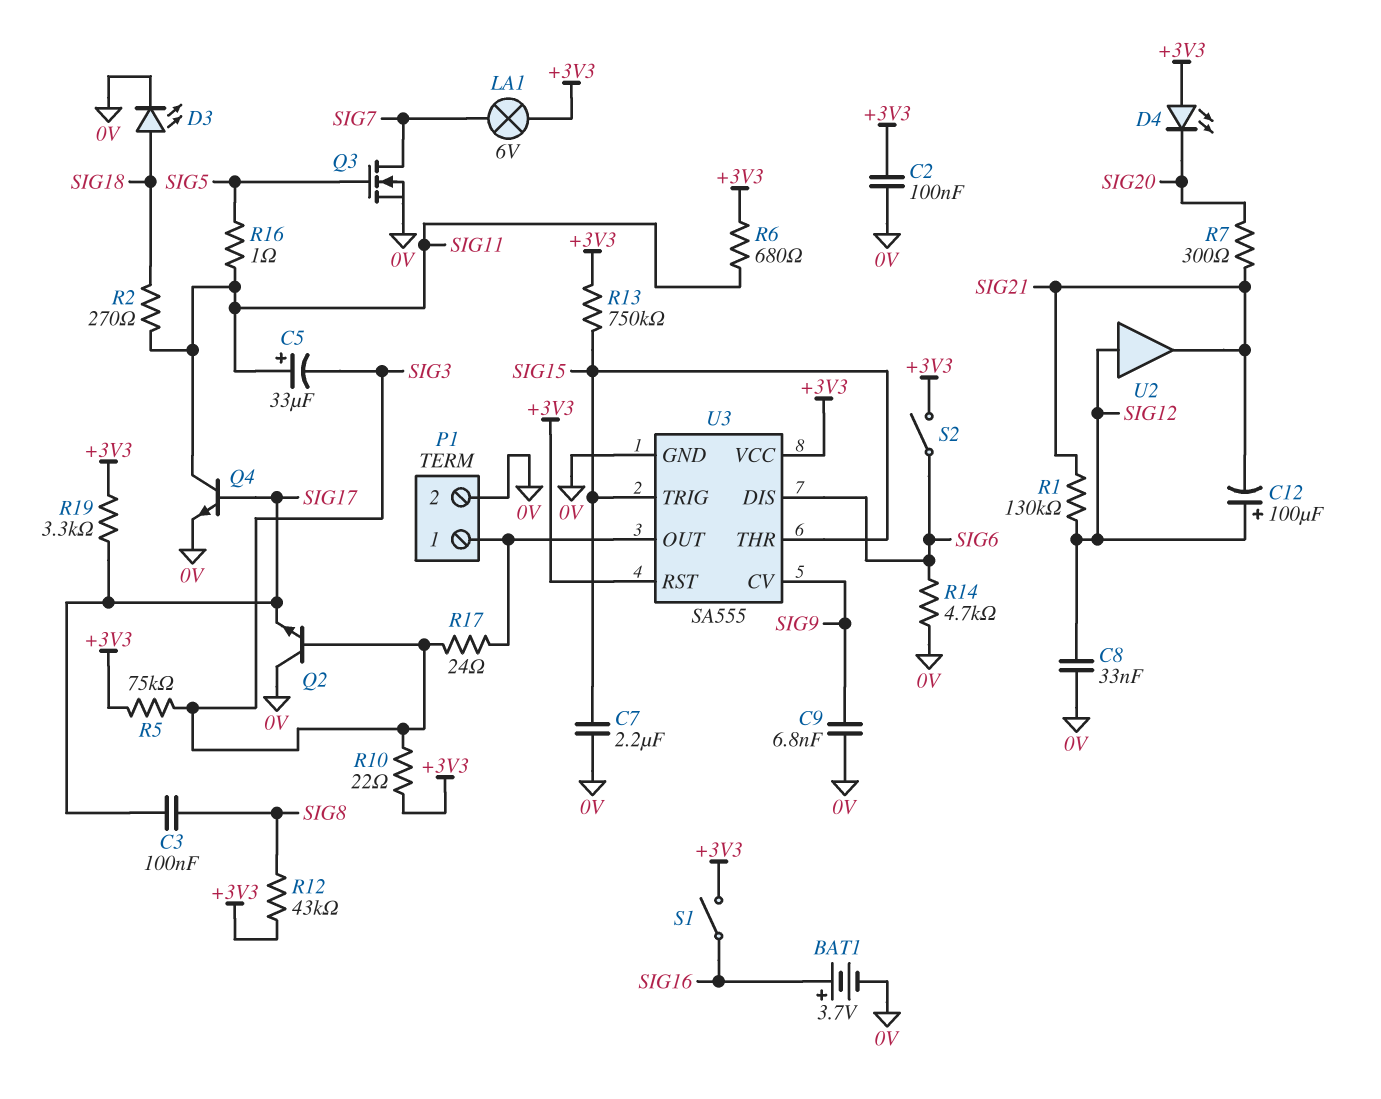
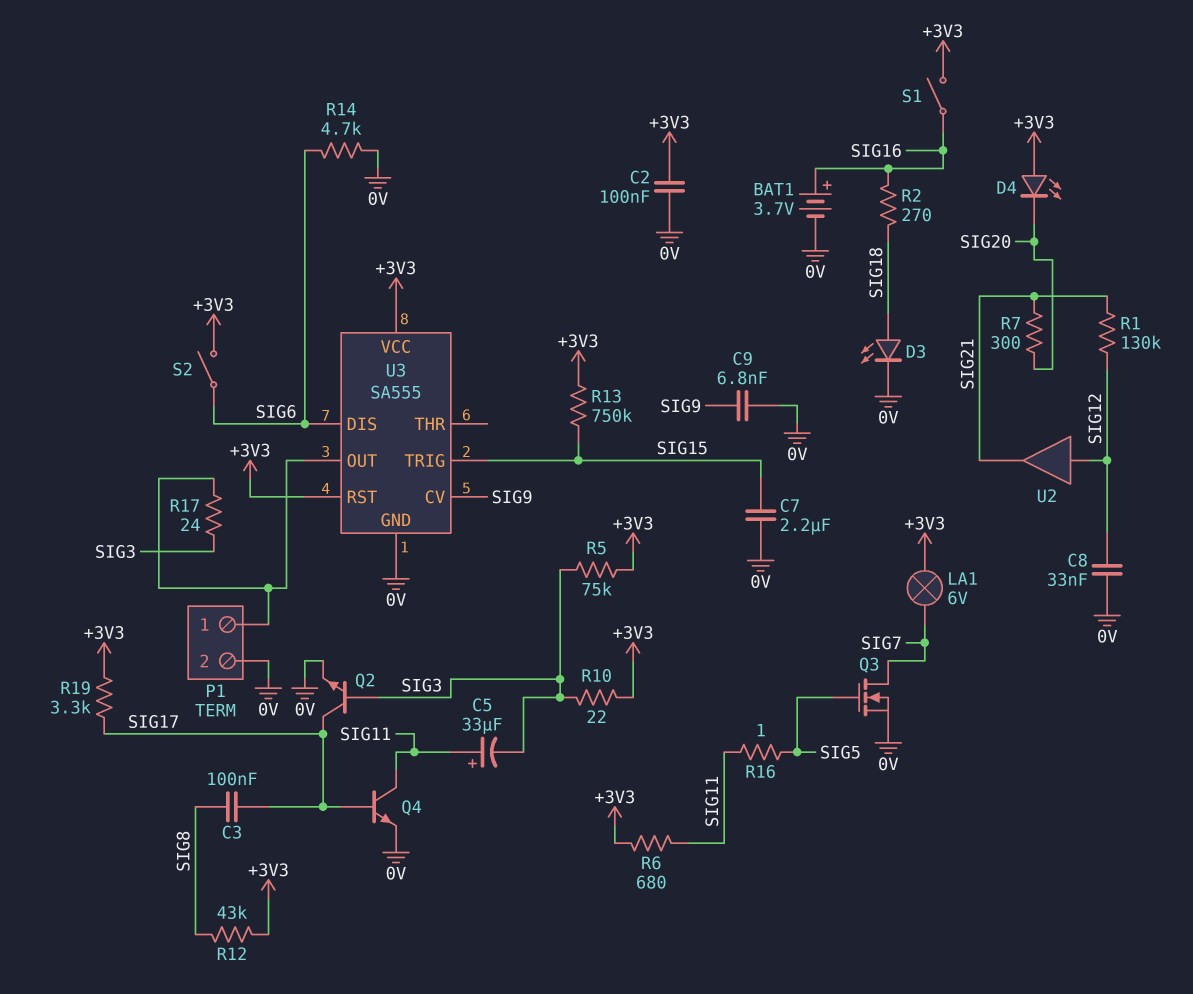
C12: 100uF (plus SIG12, minus SIG21) -> none
Q2: NPN (B SIG3, C 0V, E SIG17) -> NPN (B SIG3, C SIG17, E 0V)
R2: 270 (SIG11, SIG18) -> 270 (SIG16, SIG18)
U3 pin THR: SIG15 -> none

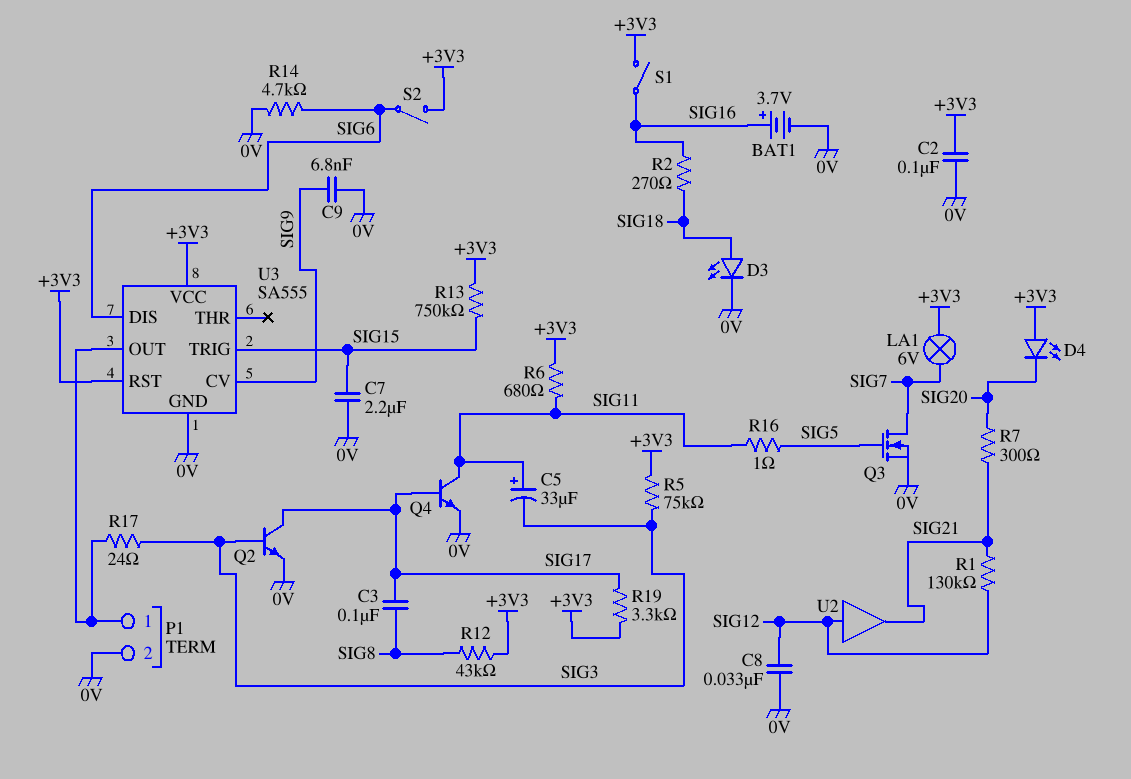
R10: 22 (+3V3, SIG3) -> none

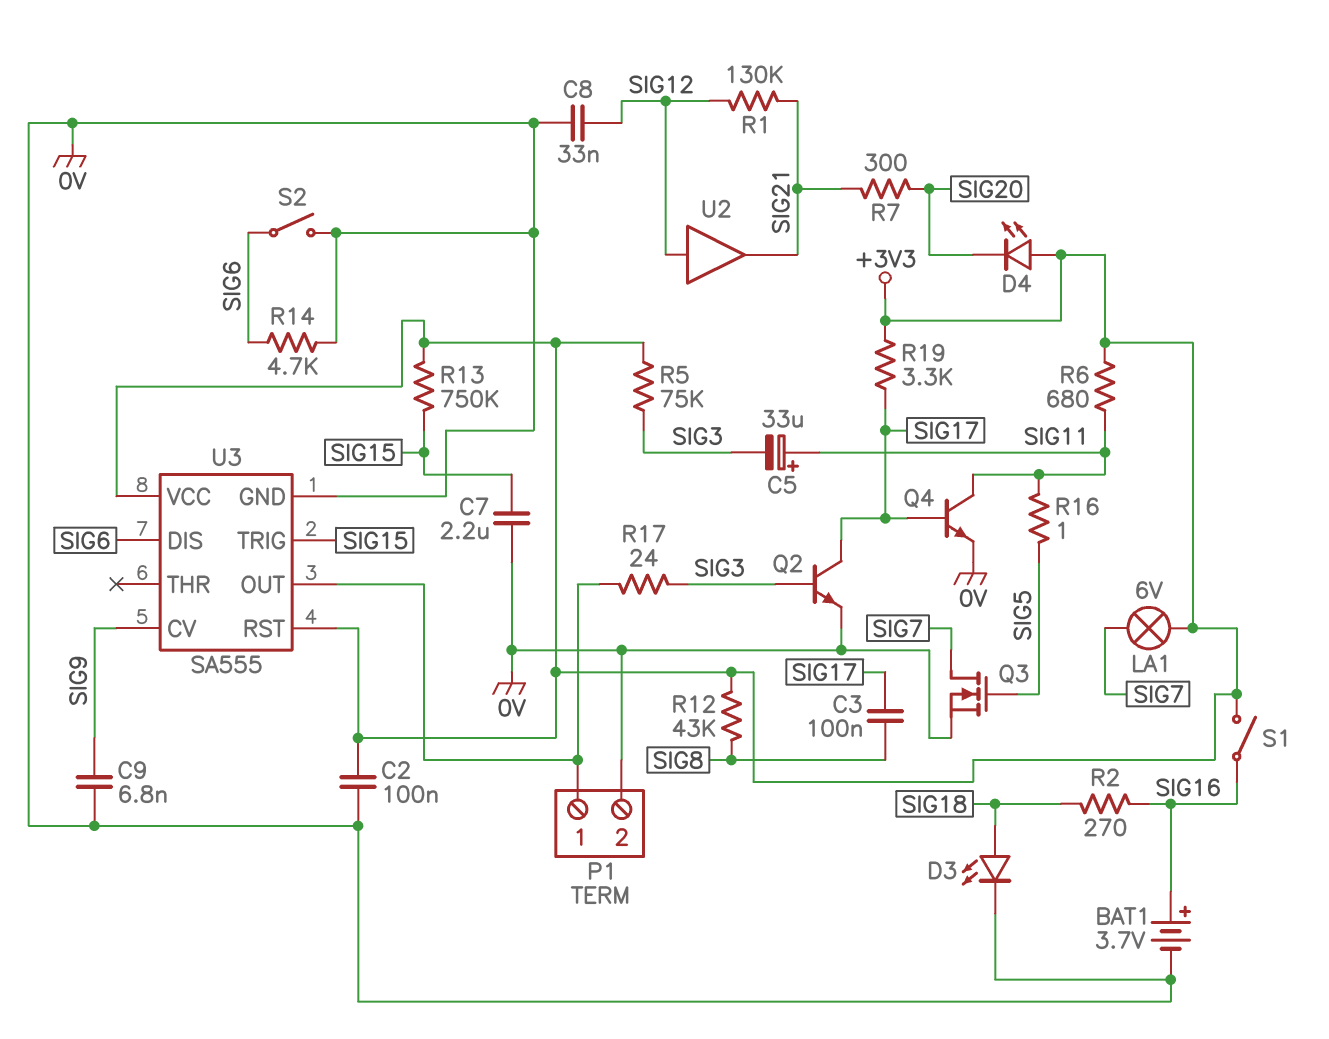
S2: switch (+3V3, SIG6) -> switch (0V, SIG6)

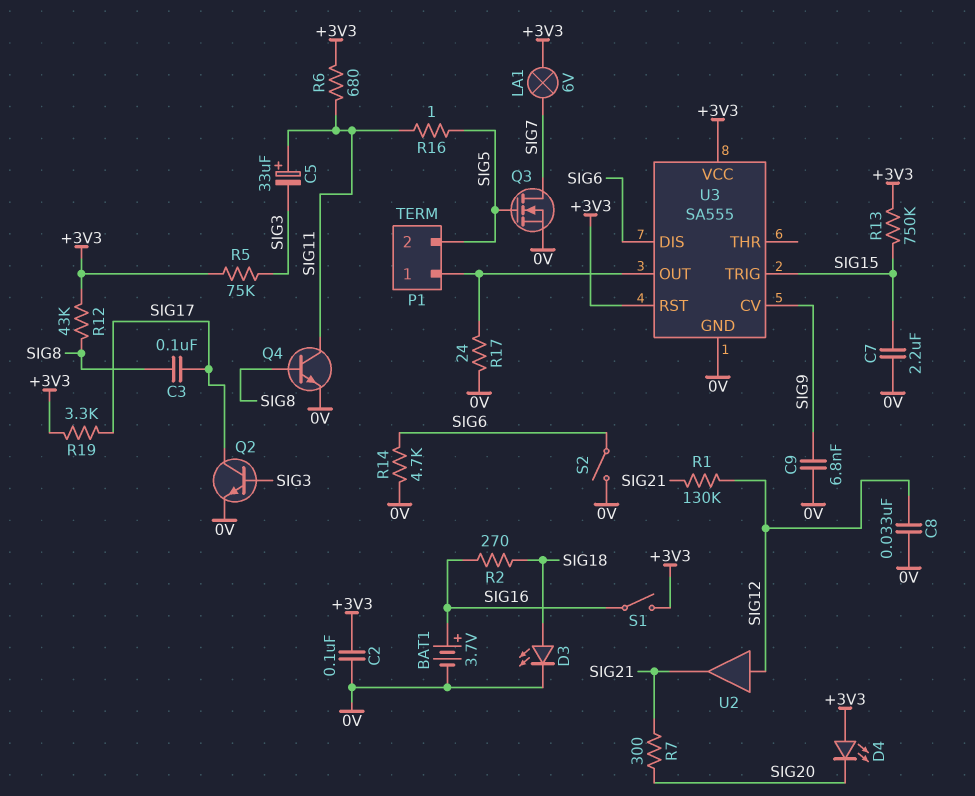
P1 pin 2: 0V -> SIG5
Q4: NPN (B SIG17, C SIG11, E 0V) -> NPN (B SIG8, C SIG11, E 0V)
R17: 24 (P1/1, SIG3) -> 24 (0V, P1/1)

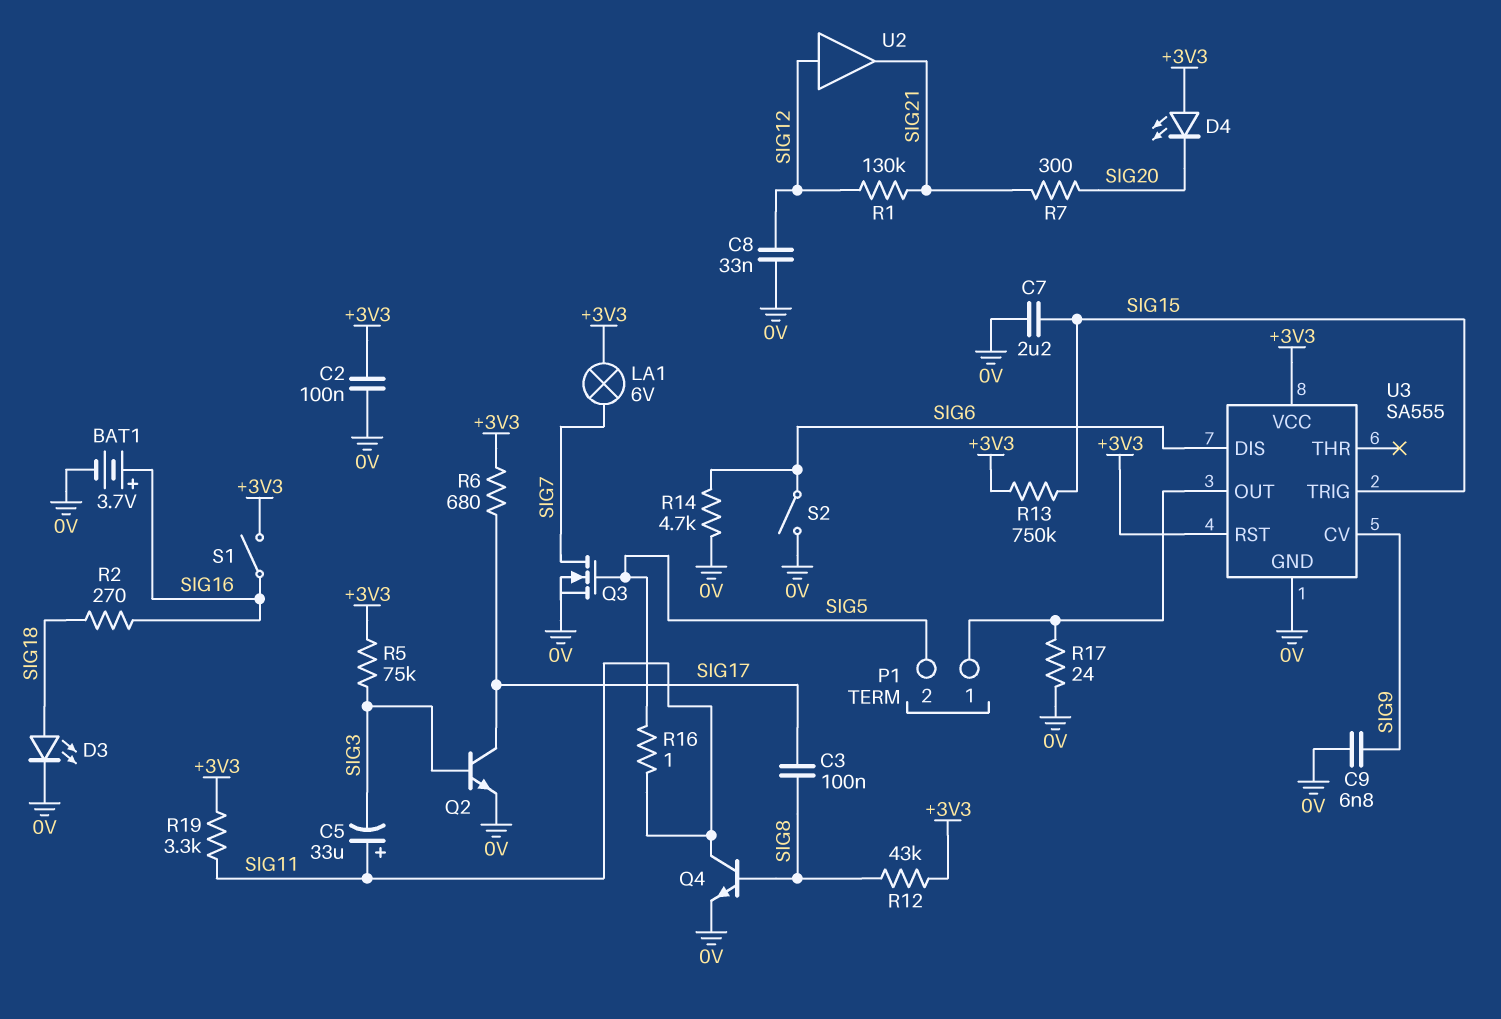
R6: 680 (+3V3, SIG11) -> 680 (+3V3, SIG17)
R19: 3.3k (+3V3, SIG17) -> 3.3k (+3V3, SIG11)

